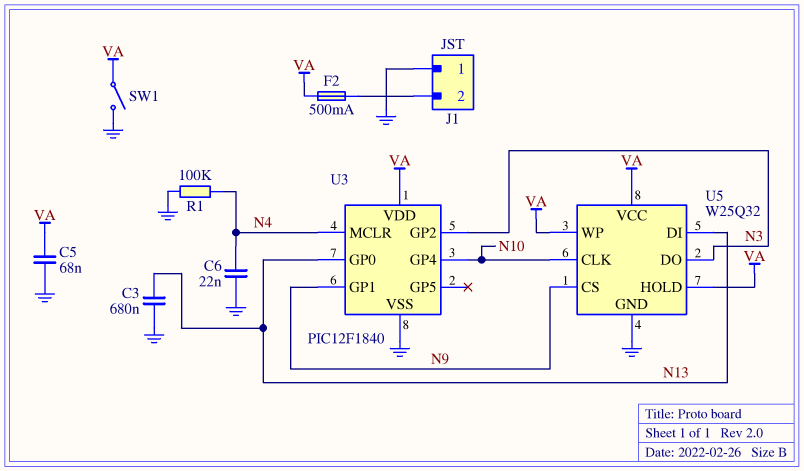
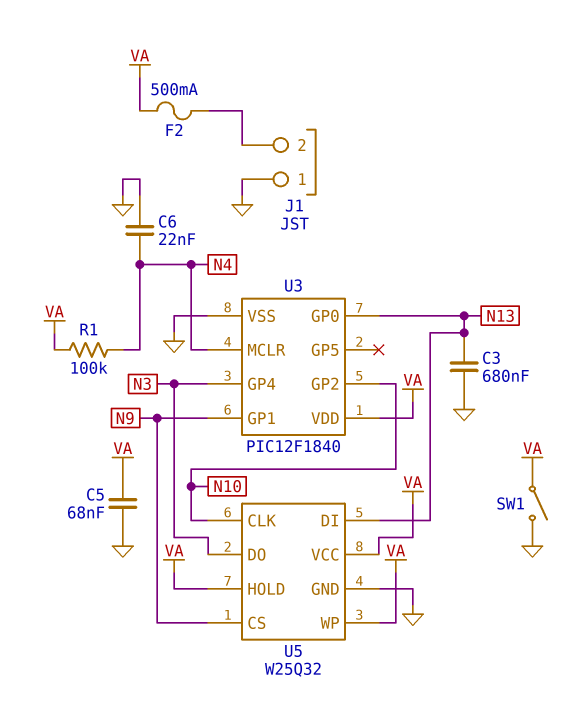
R1: 100k (GND, N4) -> 100k (N4, VA)
U3 pin GP2: N3 -> N10
U3 pin GP4: N10 -> N3

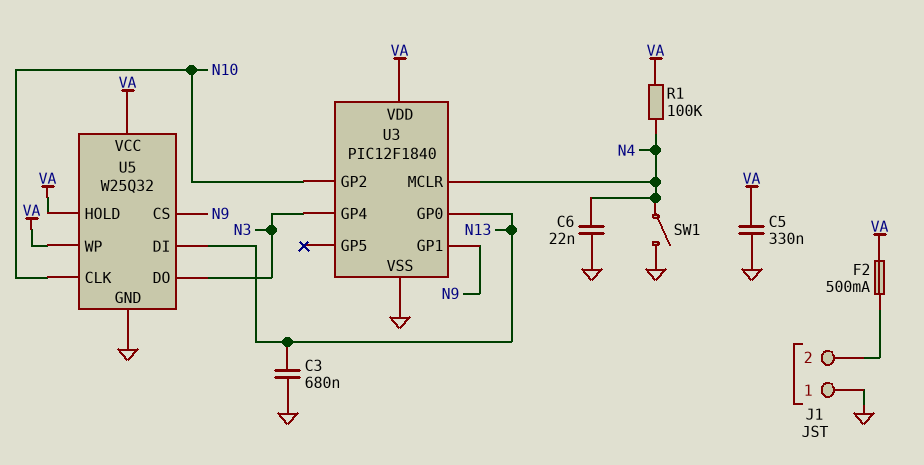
C5: 68nF (GND, VA) -> 330nF (GND, VA)
SW1: switch (GND, VA) -> switch (GND, N4)

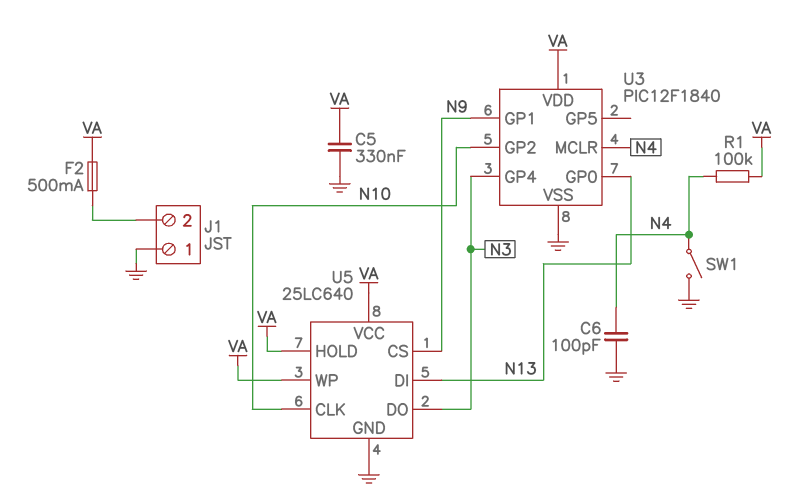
C3: 680nF (GND, N13) -> none
C6: 22nF (GND, N4) -> 100pF (GND, N4)
U5: W25Q32 -> 25LC640

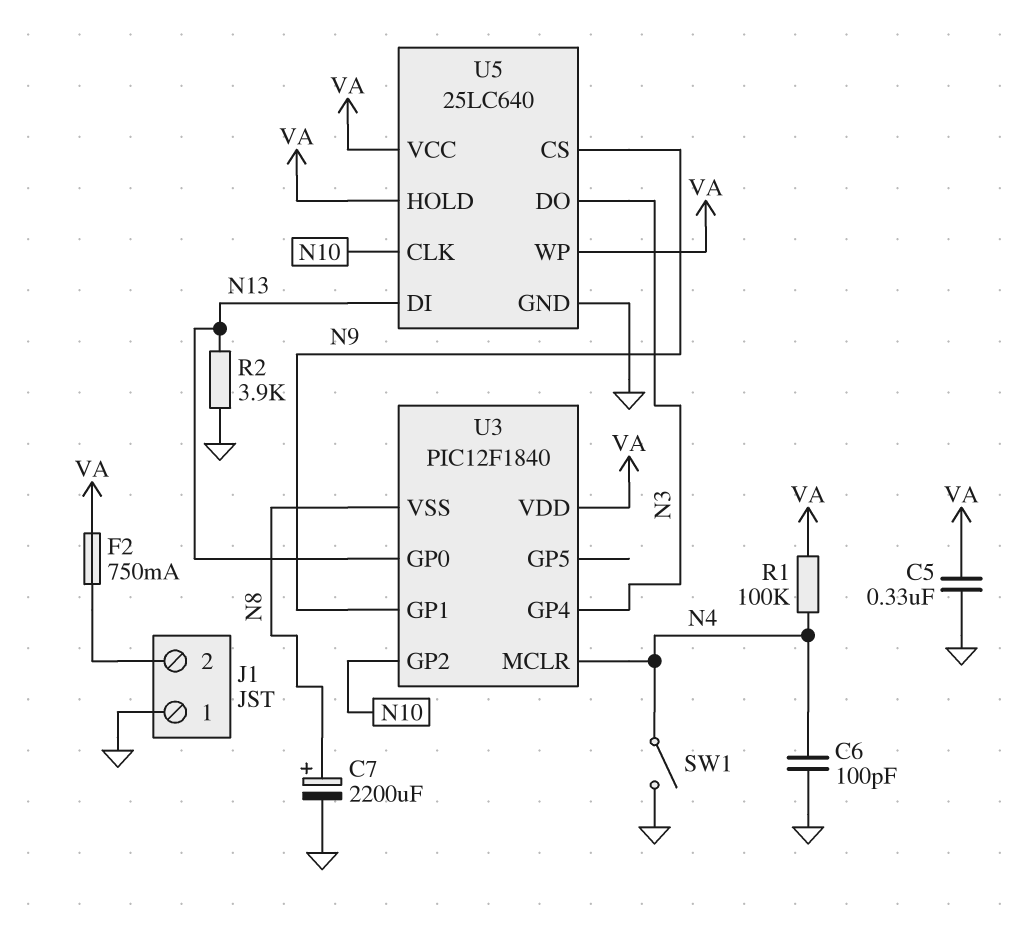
C7: none -> 2200uF (plus N8, minus GND)
F2: 500mA (J1/2, VA) -> 750mA (J1/2, VA)
R2: none -> 3.9k (GND, N13)
U3 pin VSS: GND -> N8

